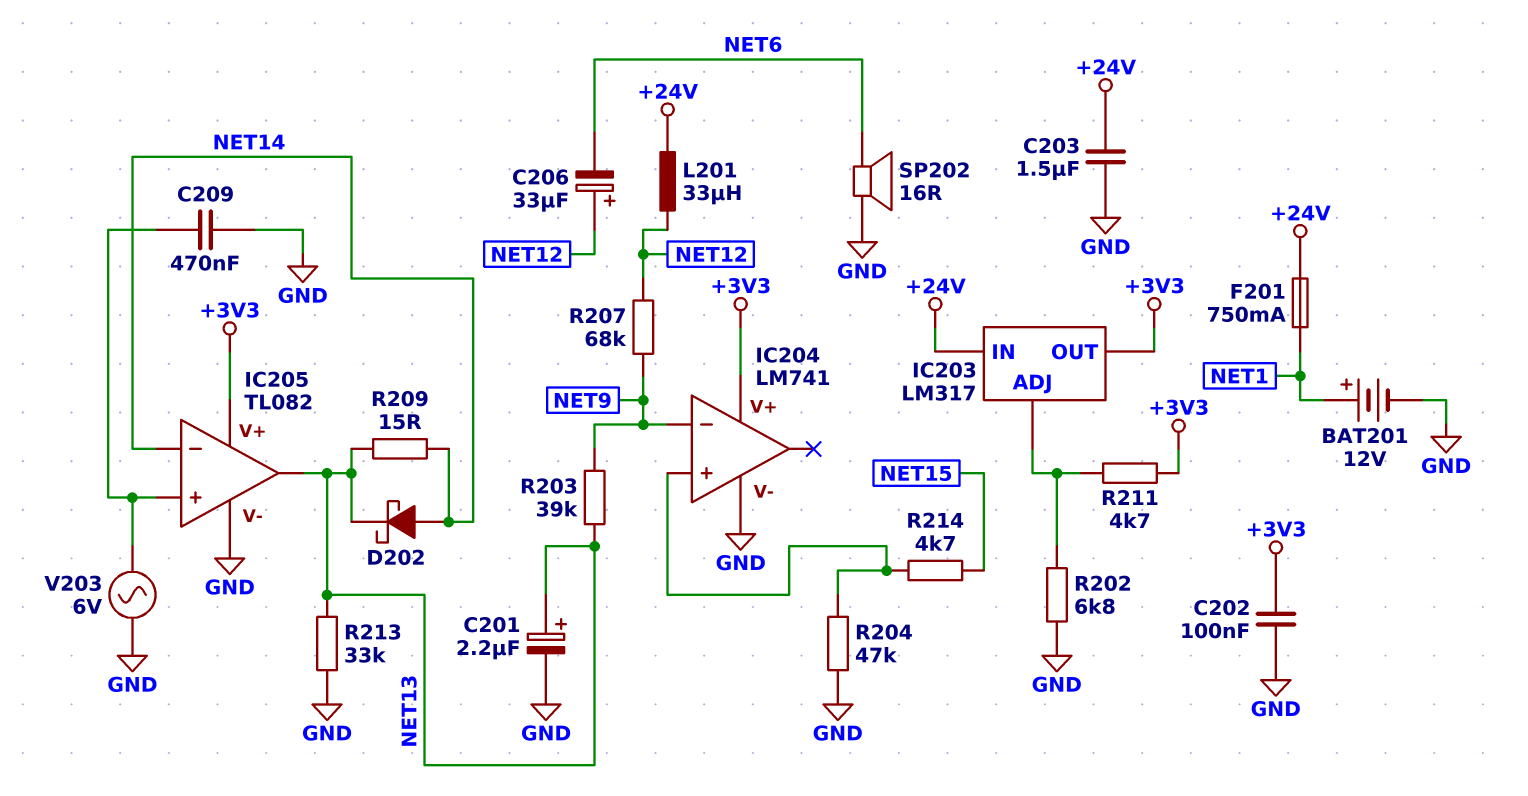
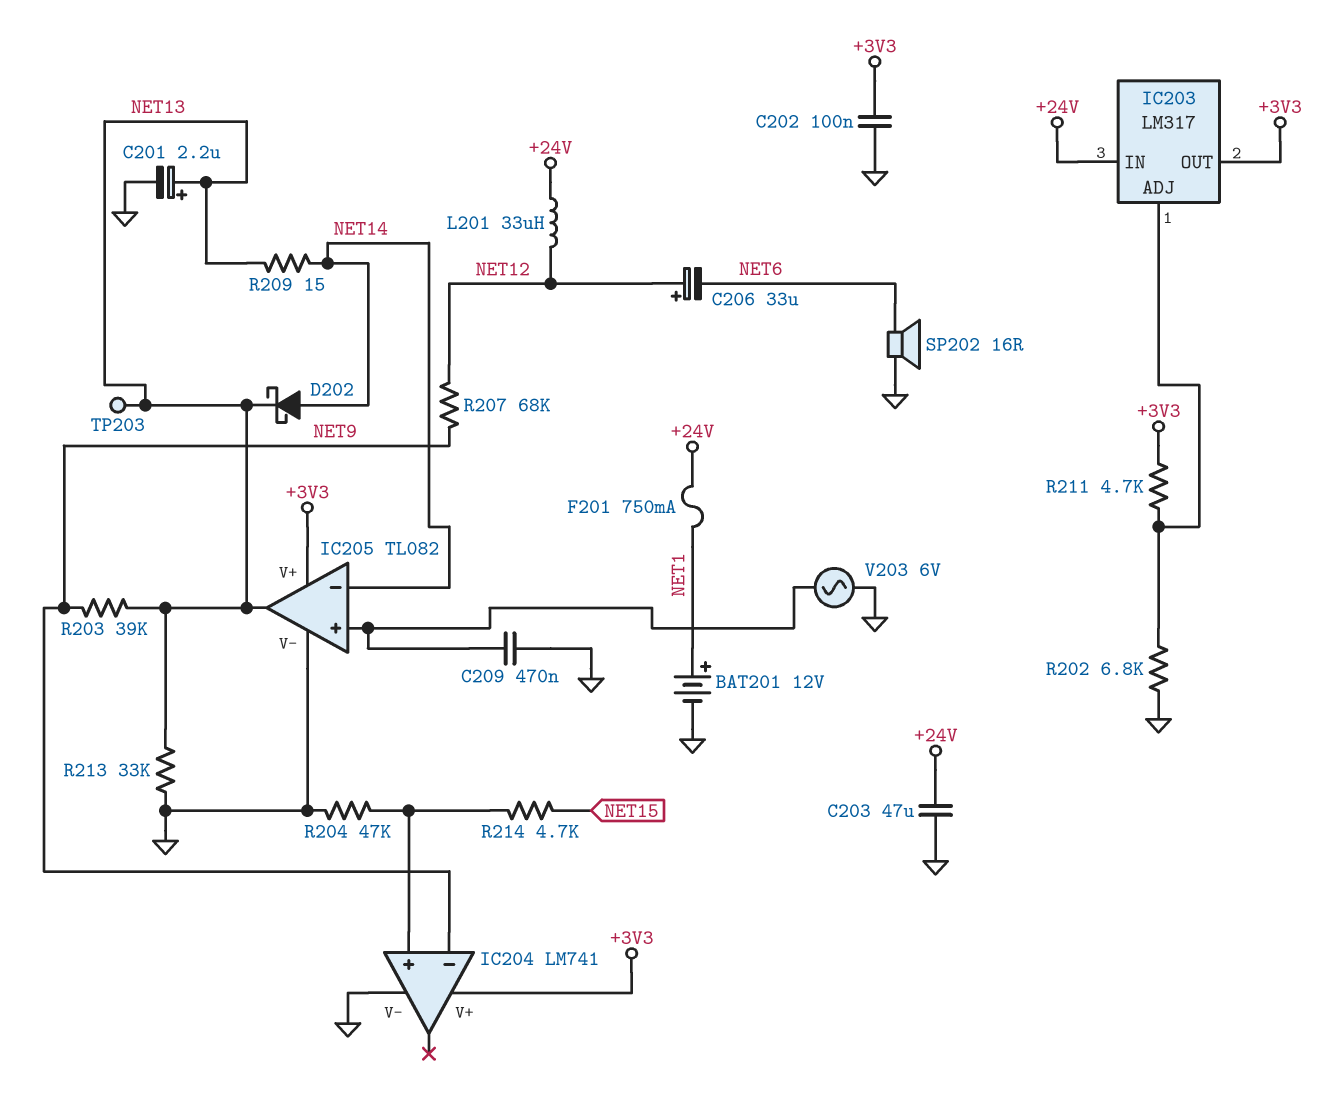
C203: 1.5uF (+24V, GND) -> 47uF (+24V, GND)
TP203: none -> test point (NET13)

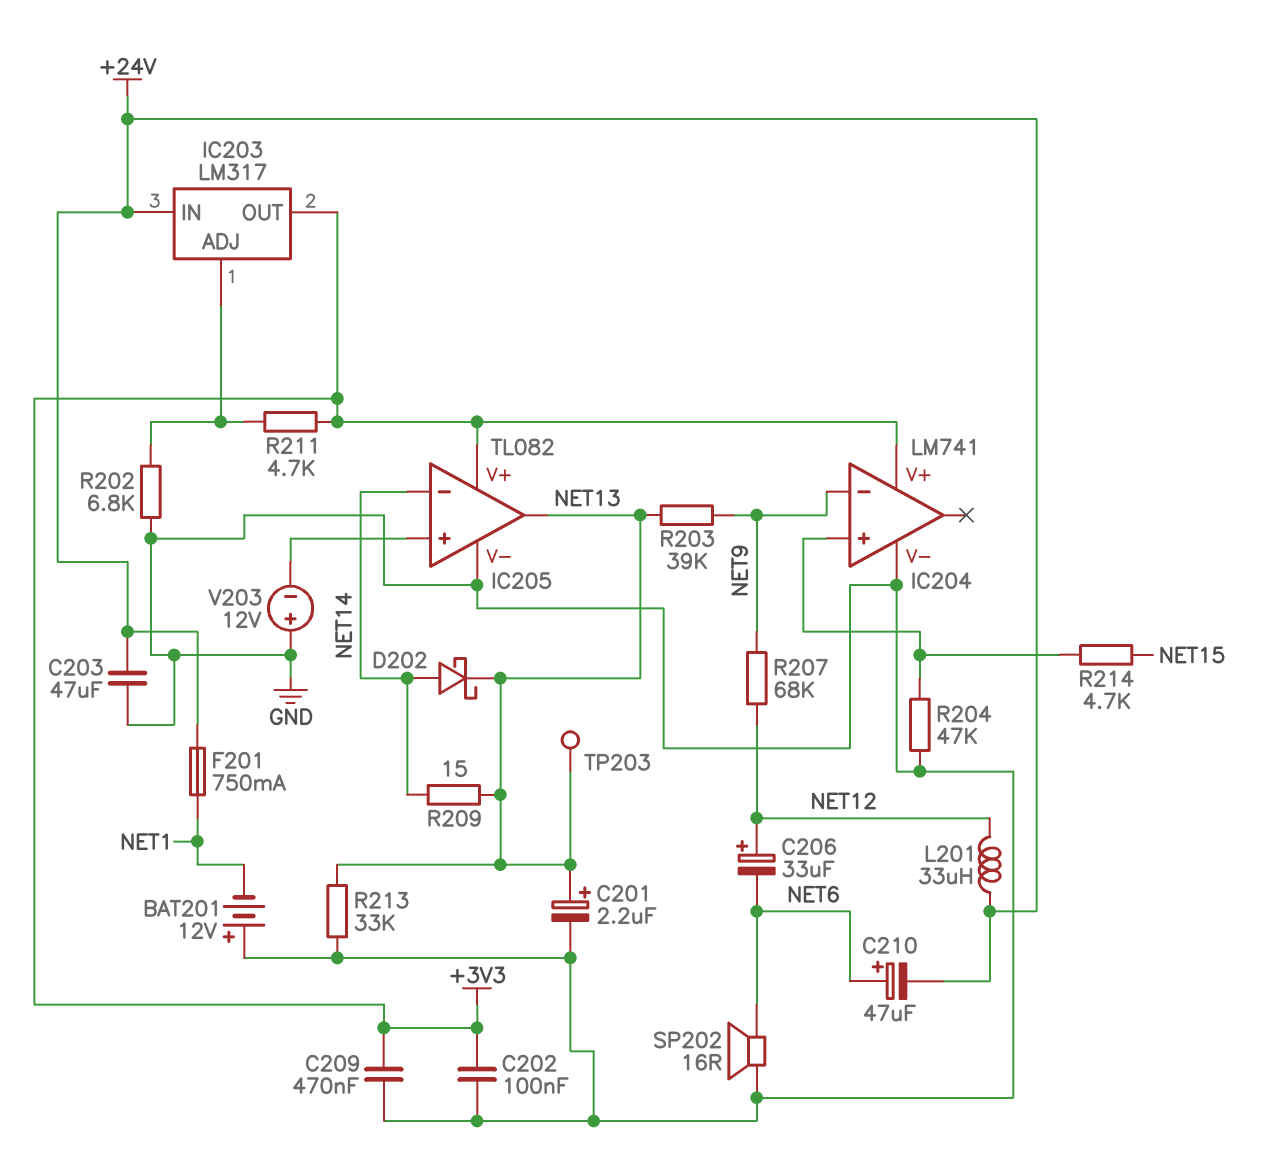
BAT201: 12V (plus NET1, minus GND) -> 12V (plus GND, minus NET1)
C209: 470nF (GND, IC205/in+) -> 470nF (+3V3, GND)
C210: none -> 47uF (plus NET6, minus +24V)
V203: AC 6V (GND, IC205/in+) -> 12V (plus GND, minus IC205/in+)

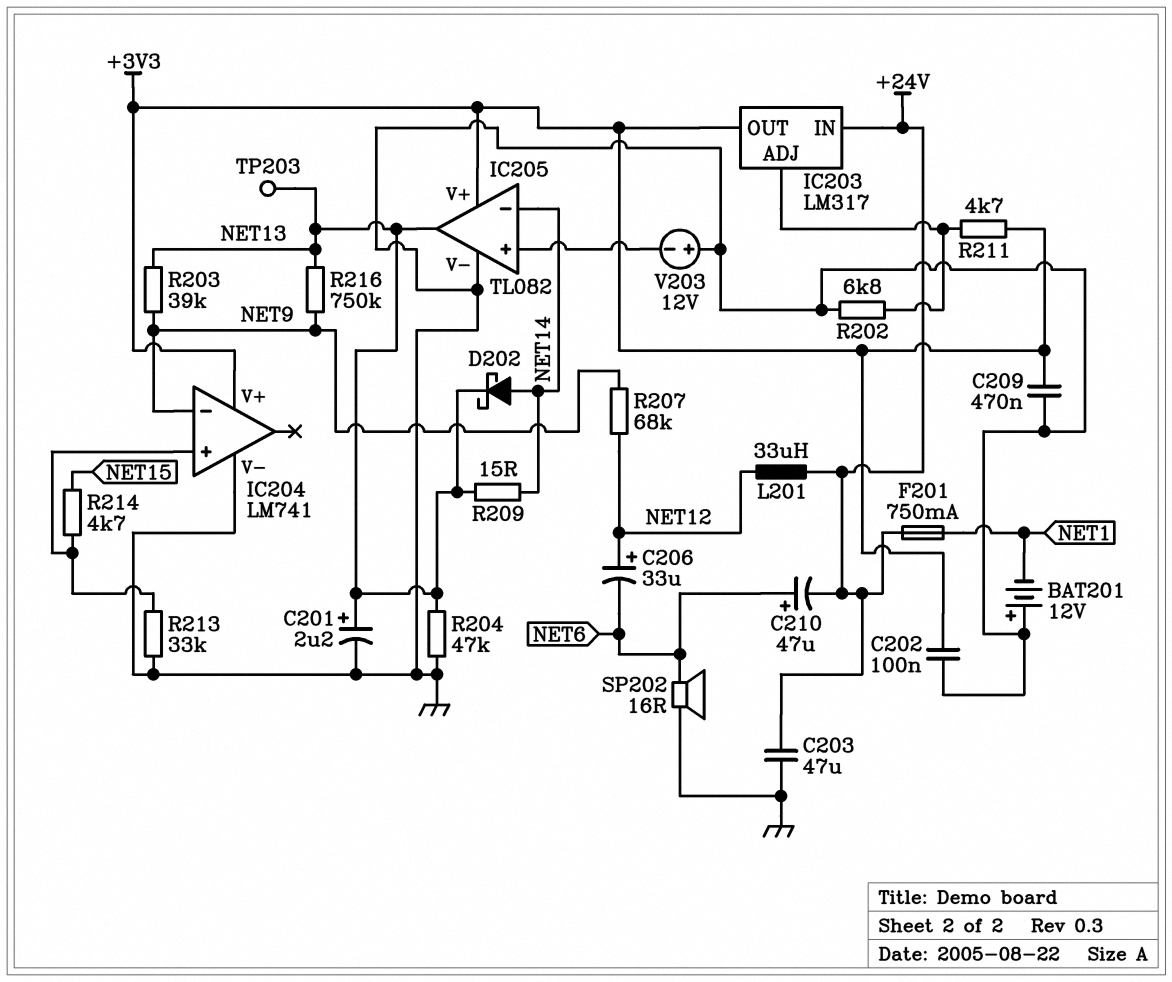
R204: 47k (GND, IC204/in+) -> 47k (GND, NET13)
R213: 33k (GND, NET13) -> 33k (GND, IC204/in+)
R216: none -> 750k (NET9, NET13)

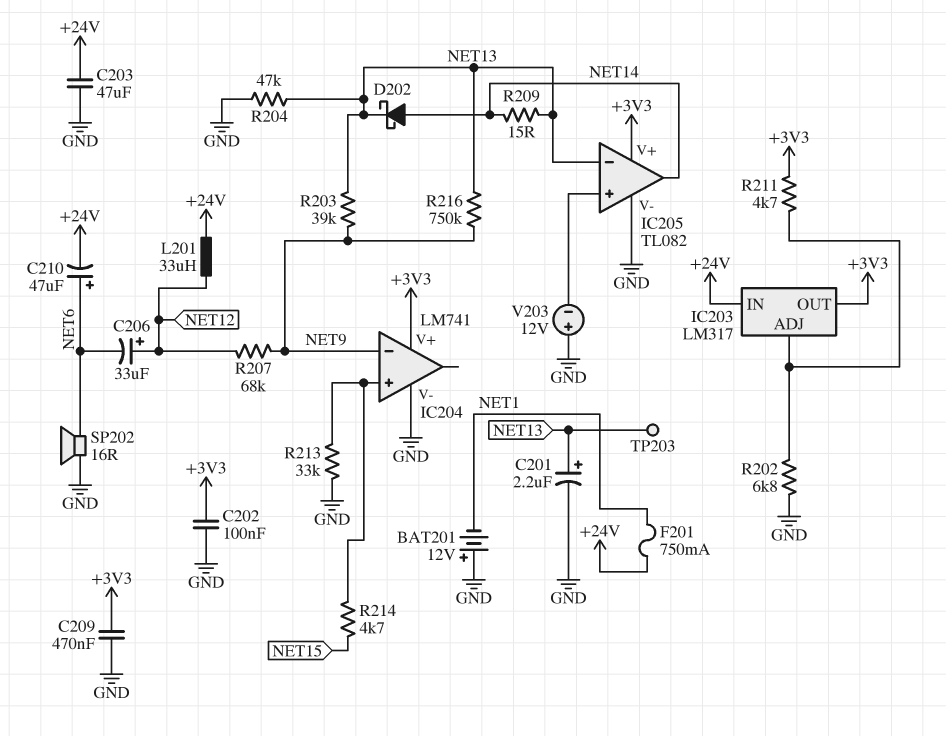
IC205 pin in-: NET14 -> NET13
IC205 pin out: NET13 -> NET14

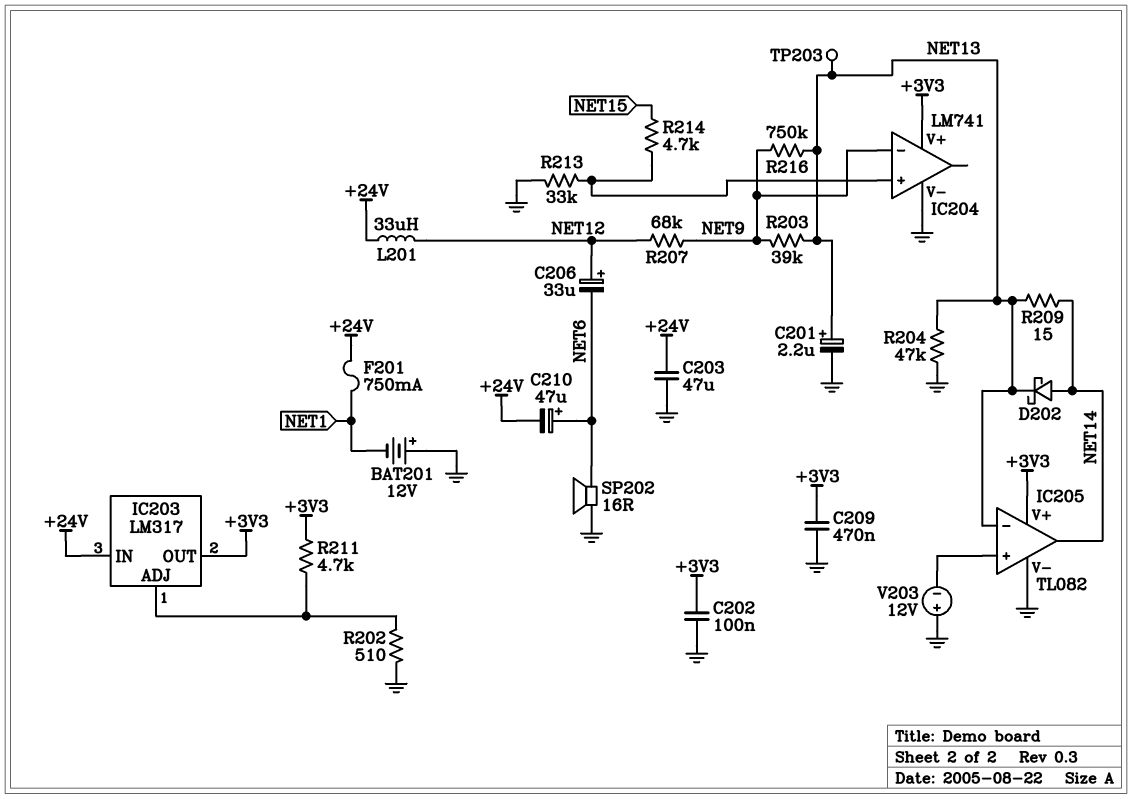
R202: 6.8k (GND, IC203/ADJ) -> 510 (GND, IC203/ADJ)

